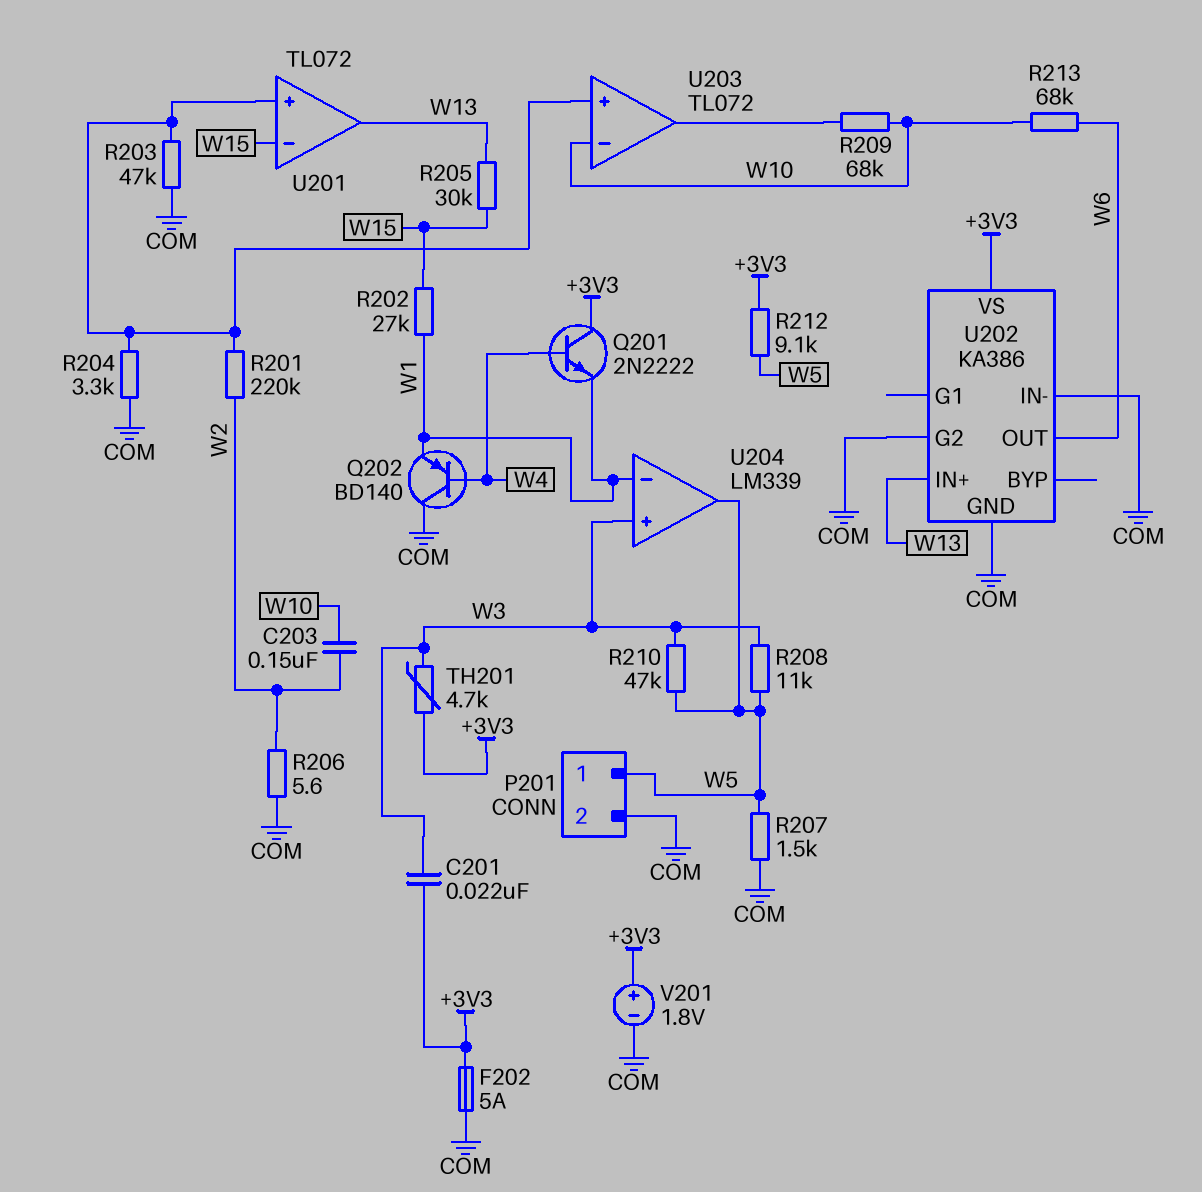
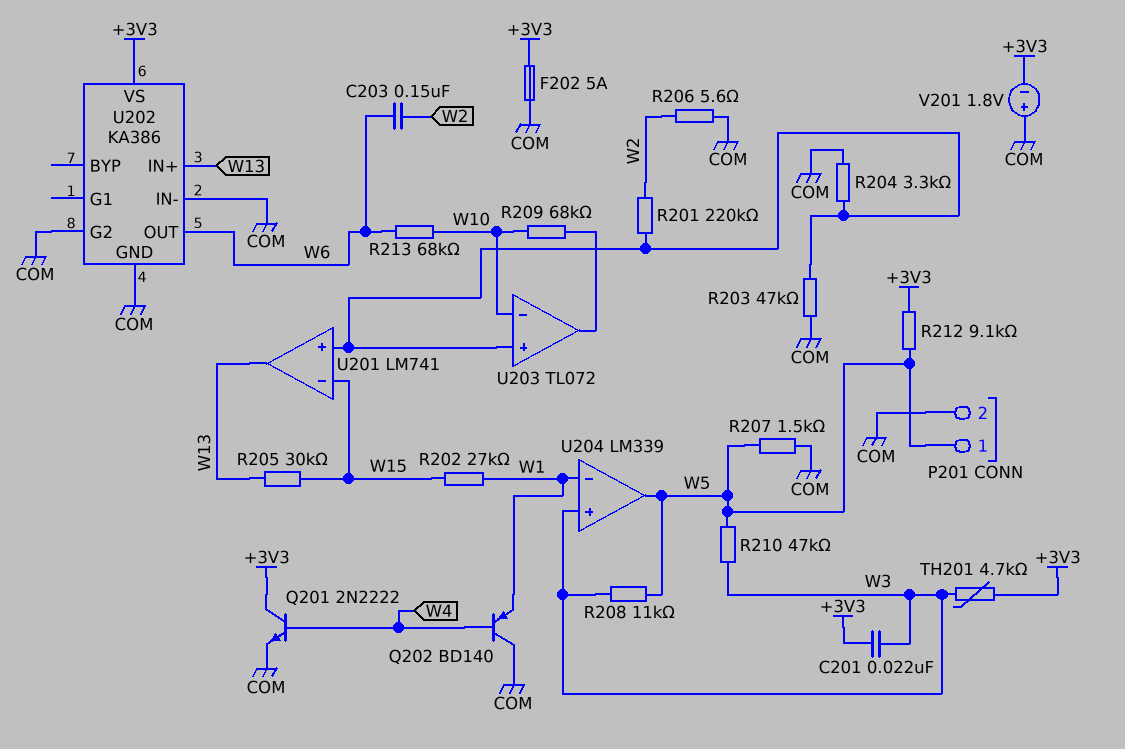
C203: 150nF (W2, W10) -> 150nF (W2, W6)
Q201: NPN 2N2222 (B W4, C +3V3, E W1) -> NPN 2N2222 (B W4, C +3V3, E COM)
U201: TL072 -> LM741
V201: 1.8V (plus +3V3, minus COM) -> 1.8V (plus COM, minus +3V3)

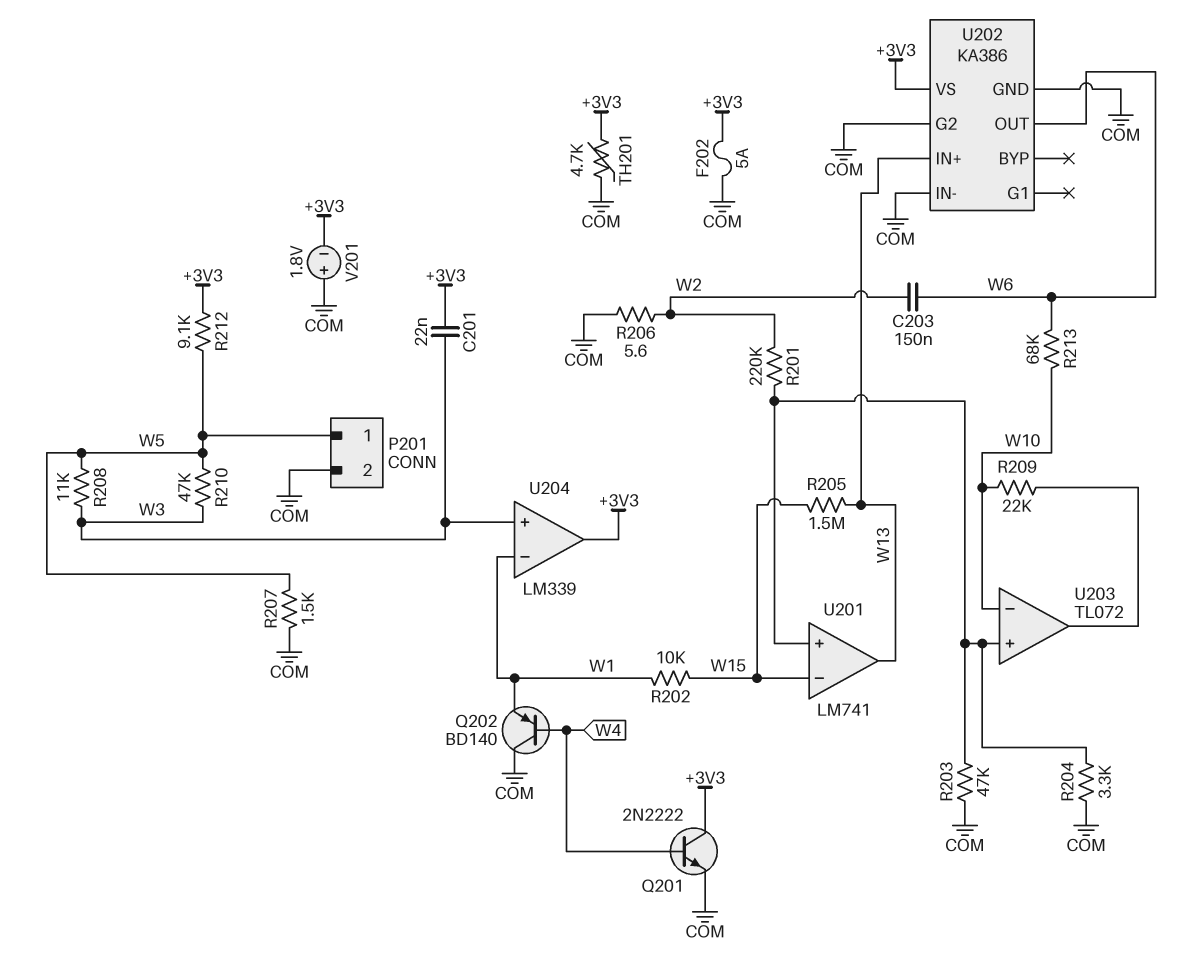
R202: 27k (W1, W15) -> 10k (W1, W15)
R205: 30k (W13, W15) -> 1.5M (W13, W15)
R209: 68k (U203/out, W10) -> 22k (U203/out, W10)
TH201: 4.7k (+3V3, W3) -> 4.7k (+3V3, COM)
U204 pin out: W5 -> +3V3

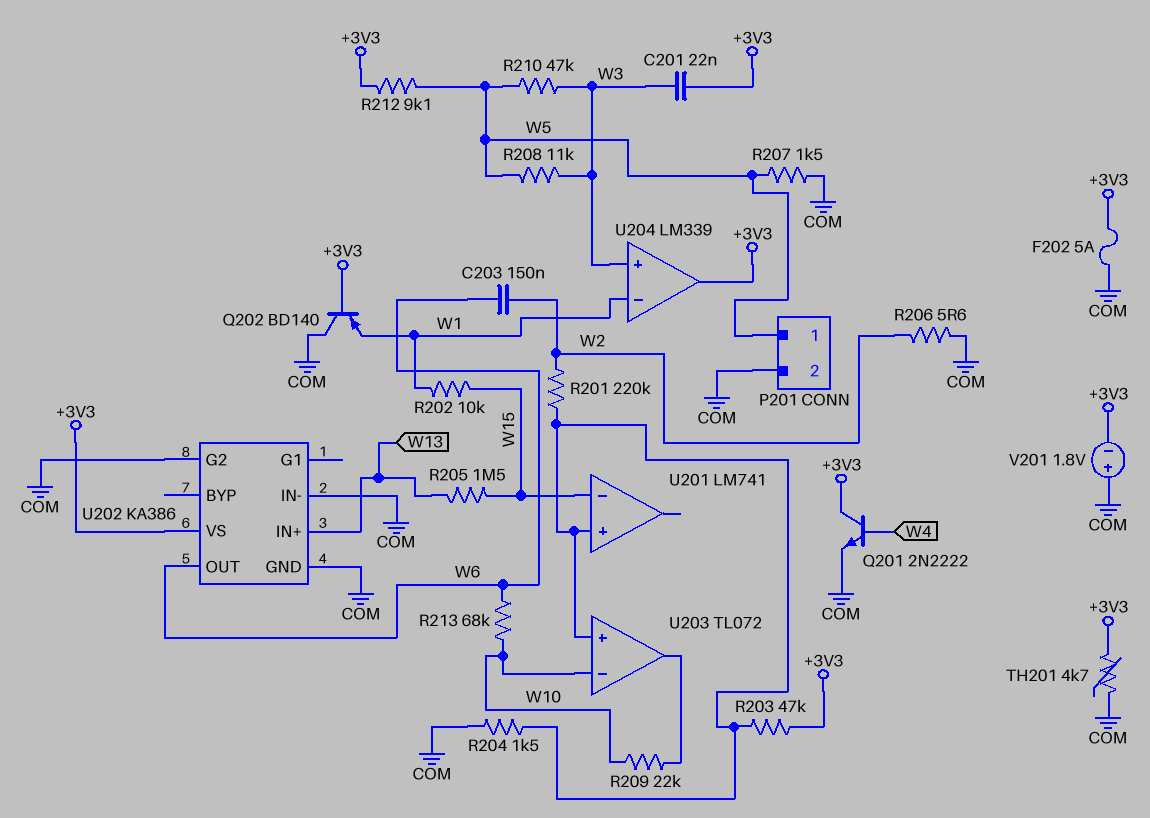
Q202: PNP BD140 (B W4, C COM, E W1) -> PNP BD140 (B +3V3, C COM, E W1)
R203: 47k (COM, U201/in+) -> 47k (+3V3, U201/in+)
R204: 3.3k (COM, U201/in+) -> 1.5k (COM, U201/in+)
U201 pin out: W13 -> none

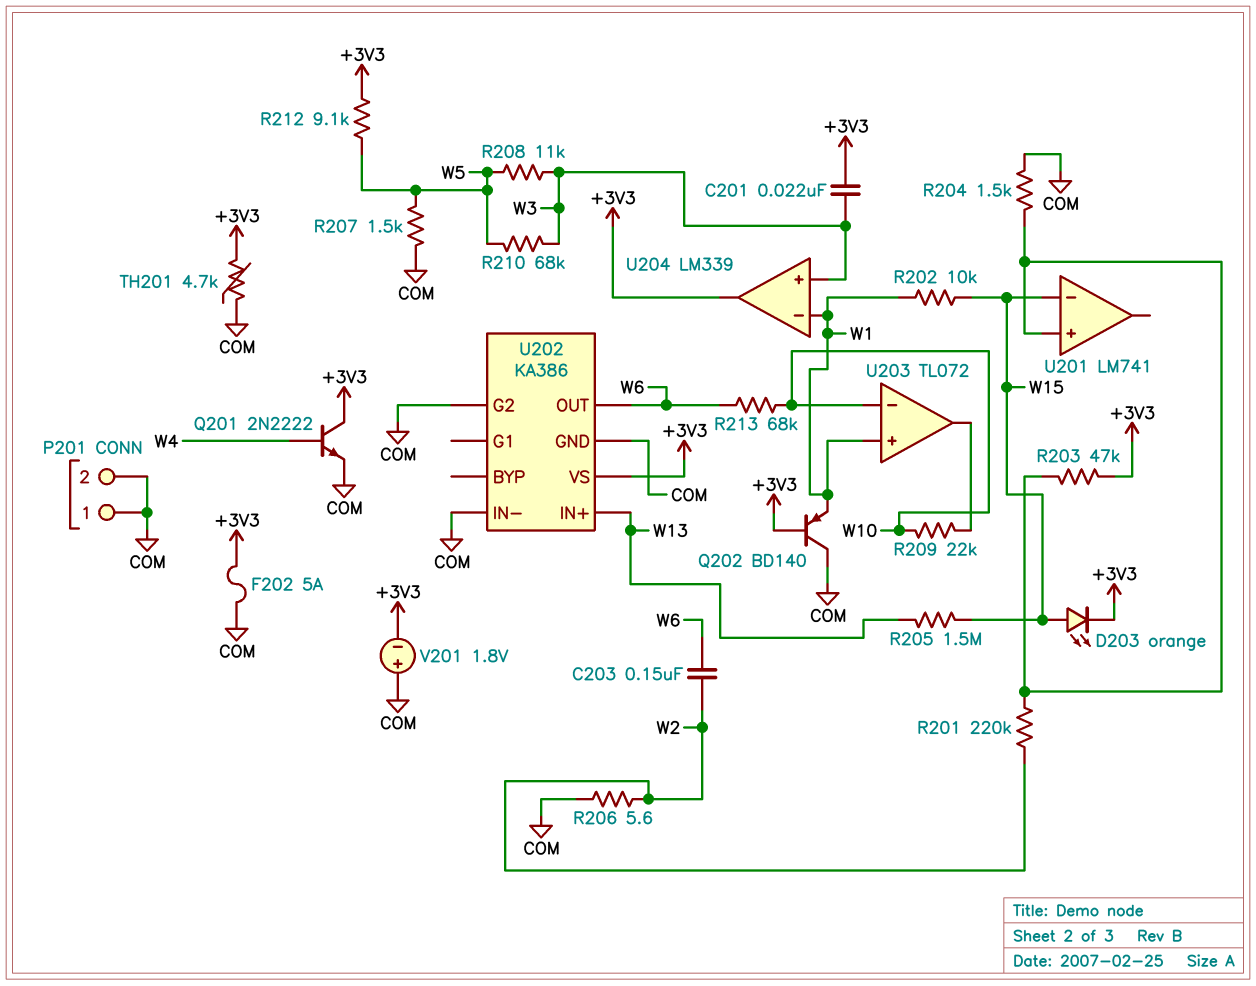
D203: none -> LED orange (A W15, K +3V3)
P201 pin 1: W5 -> COM
R210: 47k (W3, W5) -> 68k (W3, W5)
U203 pin in+: U201/in+ -> W1

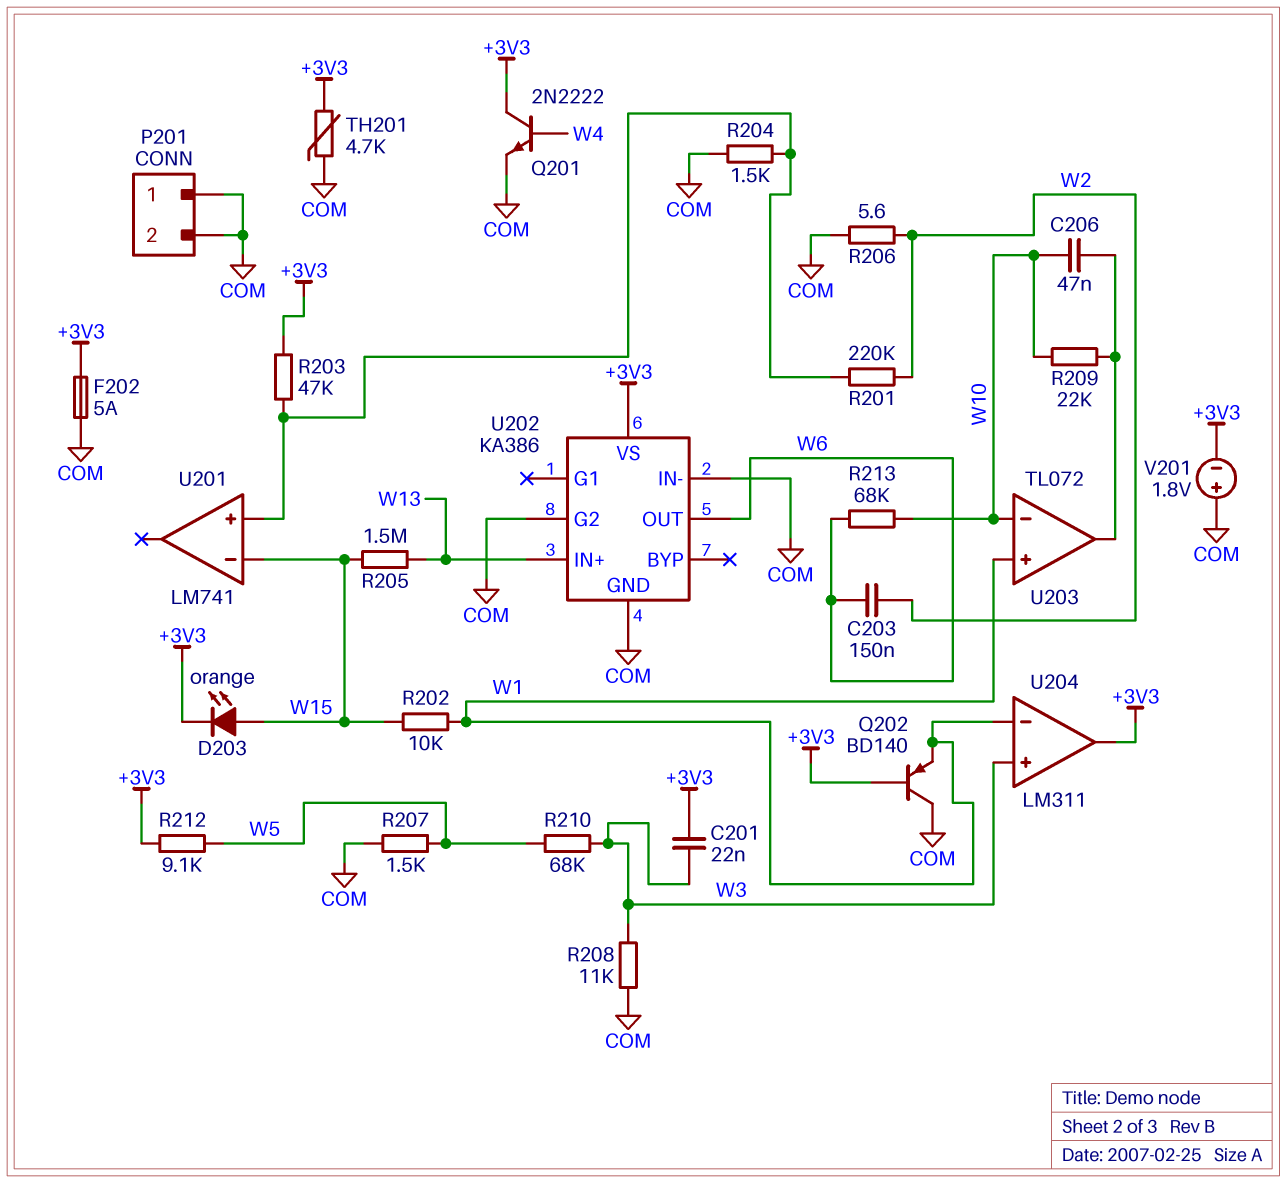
C206: none -> 47nF (U203/out, W10)
R208: 11k (W3, W5) -> 11k (COM, W3)
U204: LM339 -> LM311

